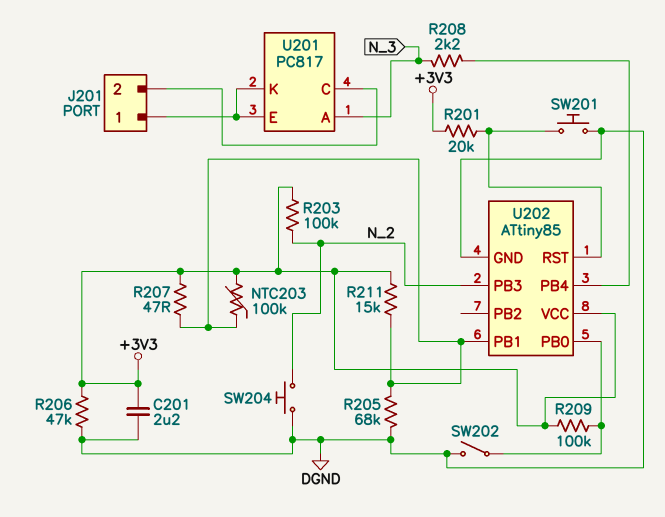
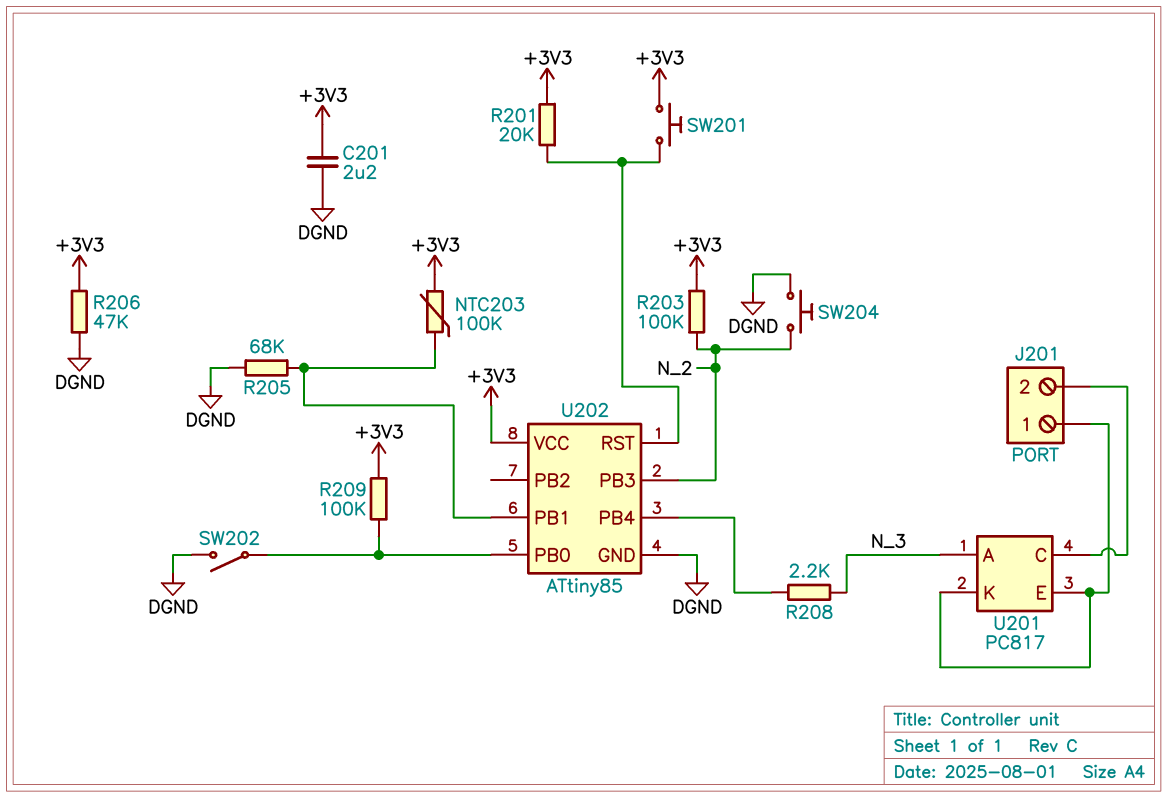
R207: 47 (+3V3, U202/PB1) -> none
R211: 15k (+3V3, U202/PB1) -> none
SW201: button (DGND, U202/RST) -> button (+3V3, U202/RST)

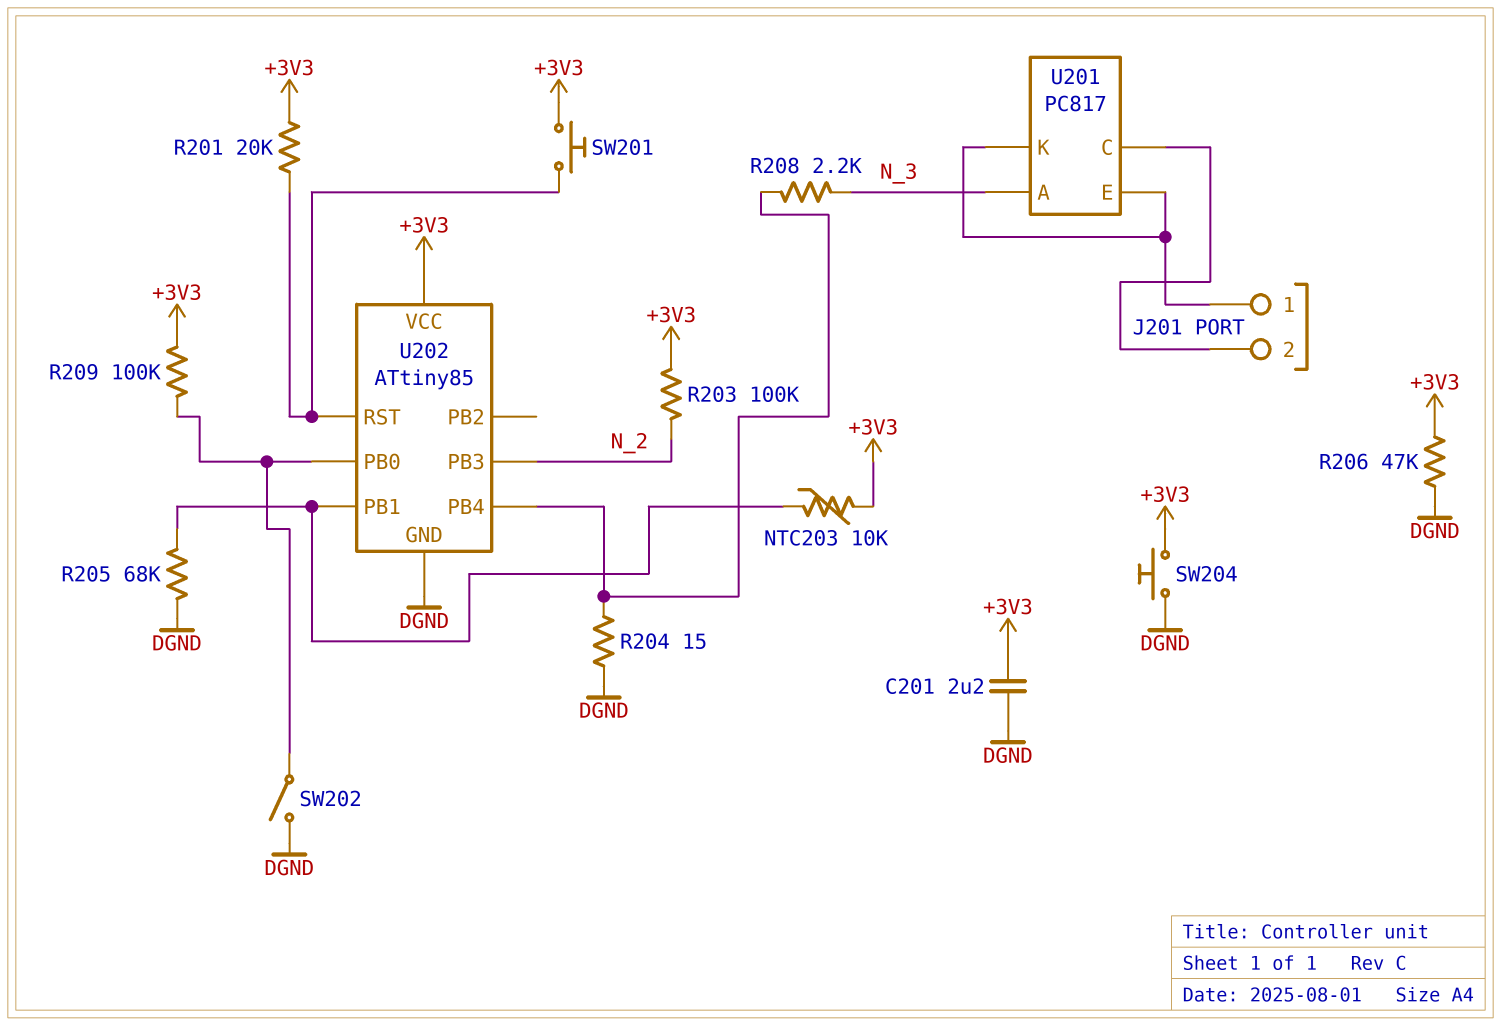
NTC203: 100k (+3V3, U202/PB1) -> 10k (+3V3, U202/PB1)
R204: none -> 15 (DGND, U202/PB4)
SW204: button (DGND, N_2) -> button (+3V3, DGND)

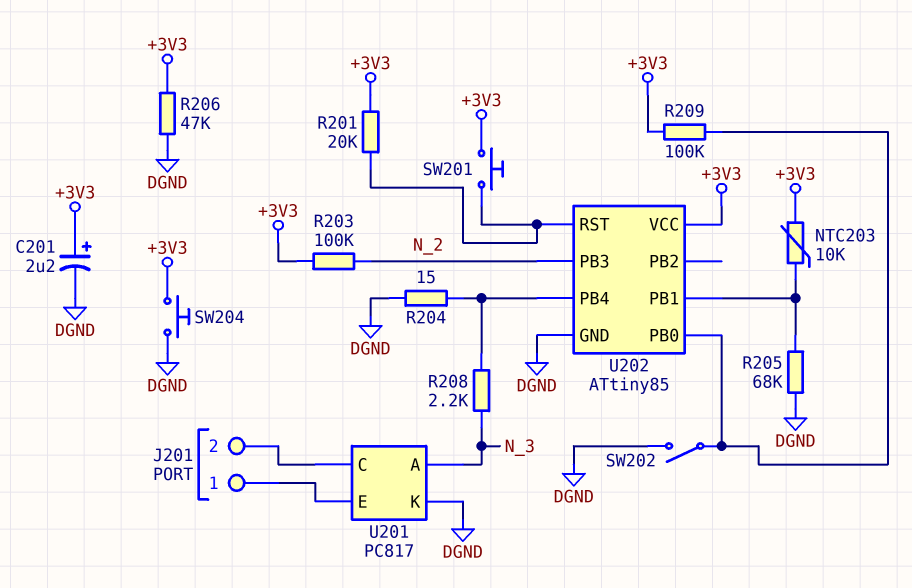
C201: 2.2uF (+3V3, DGND) -> 2.2uF (plus +3V3, minus DGND)
U201 pin K: J201/1 -> DGND

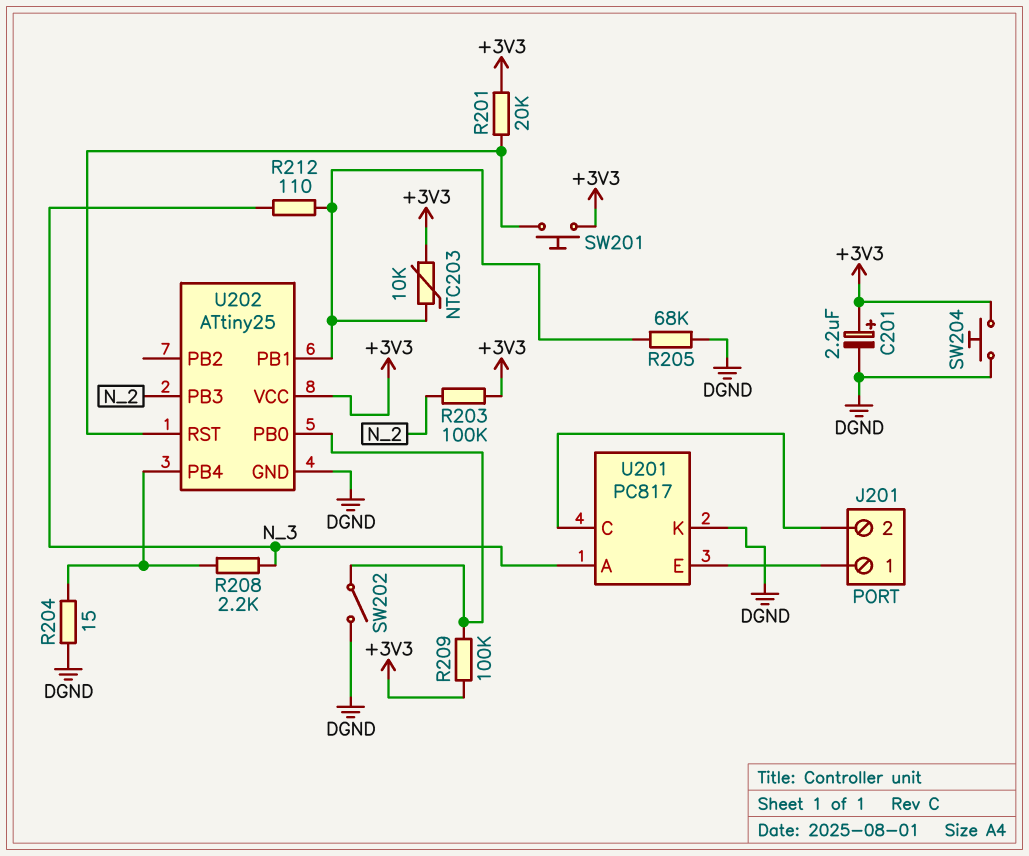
R206: 47k (+3V3, DGND) -> none
R212: none -> 110 (N_3, U202/PB1)
U202: ATtiny85 -> ATtiny25

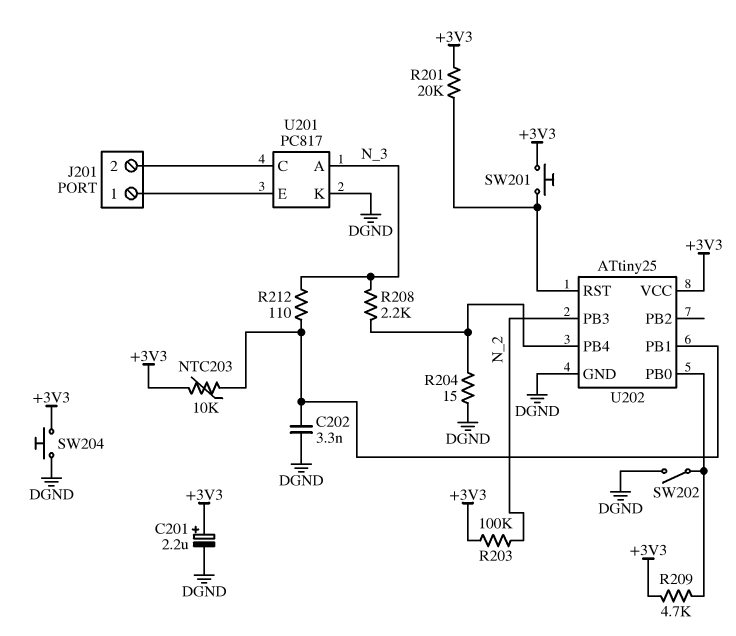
C202: none -> 3.3nF (DGND, U202/PB1)
R205: 68k (DGND, U202/PB1) -> none
R209: 100k (+3V3, U202/PB0) -> 4.7k (+3V3, U202/PB0)

